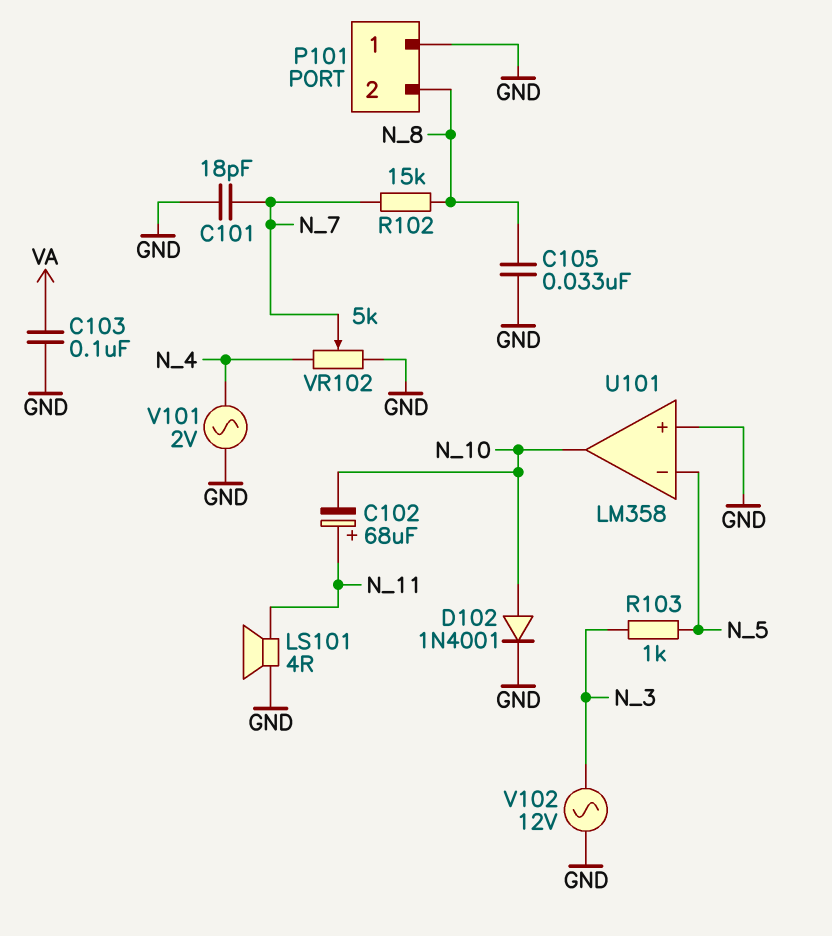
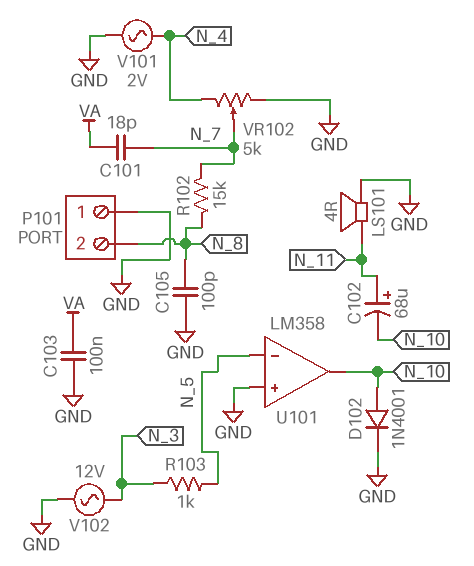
C101: 18pF (GND, N_7) -> 18pF (N_7, VA)
C105: 33nF (GND, N_8) -> 100pF (GND, N_8)

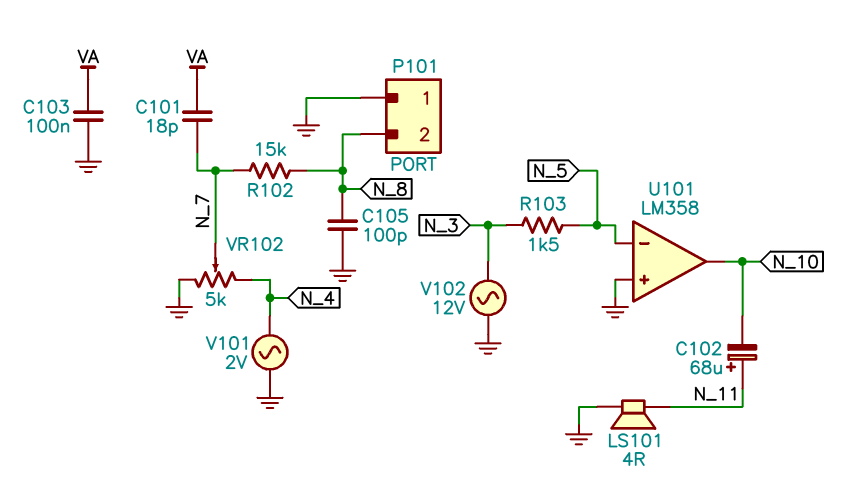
D102: diode 1N4001 (A N_10, K GND) -> none
R103: 1k (N_3, N_5) -> 1.5k (N_3, N_5)

